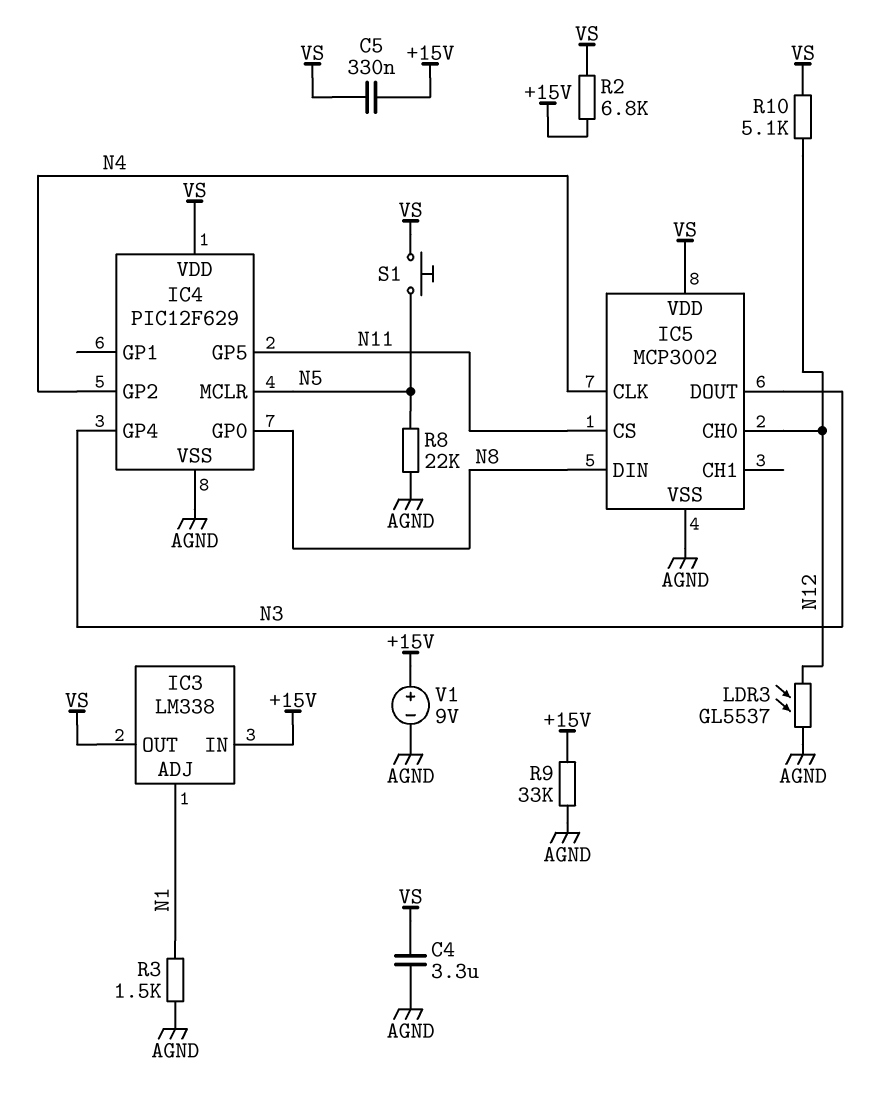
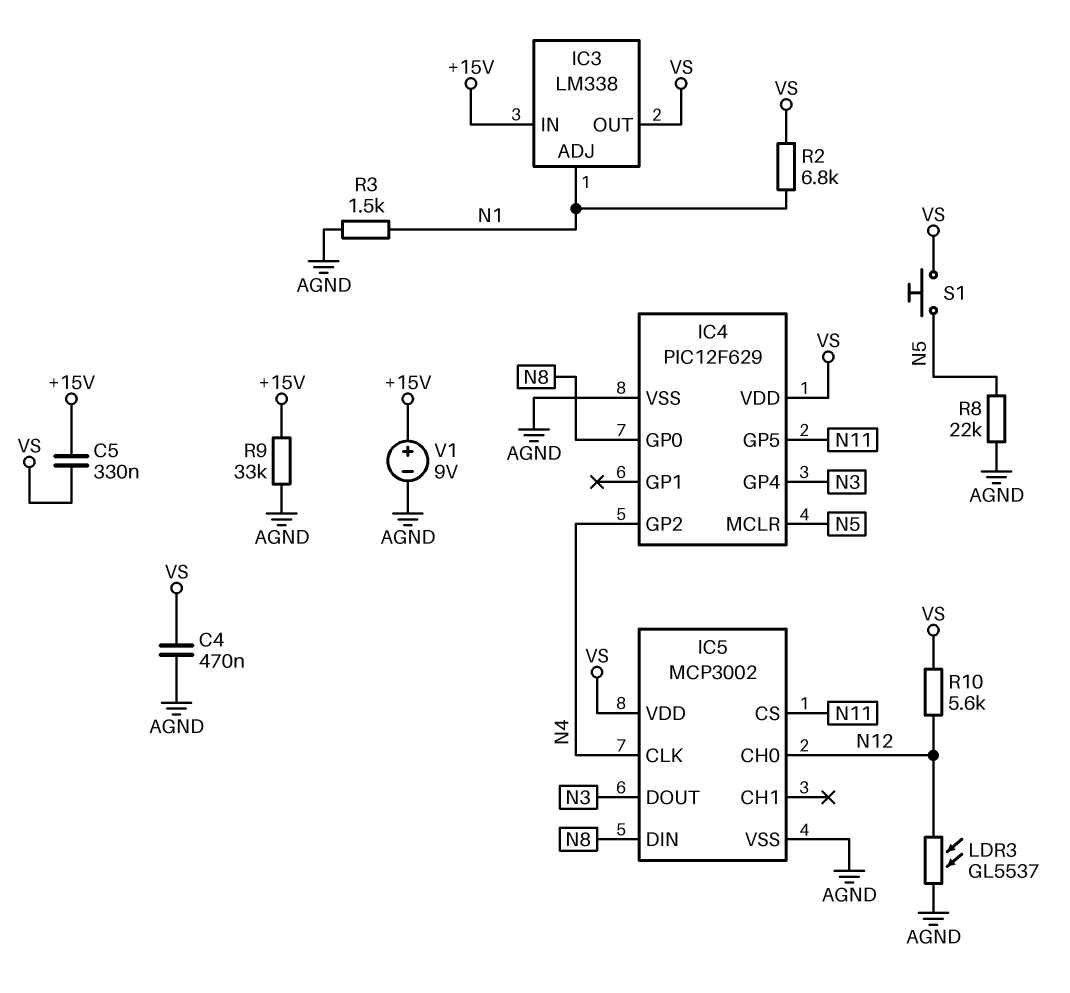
C4: 3.3uF (AGND, VS) -> 470nF (AGND, VS)
R2: 6.8k (+15V, VS) -> 6.8k (N1, VS)
R10: 5.1k (N12, VS) -> 5.6k (N12, VS)

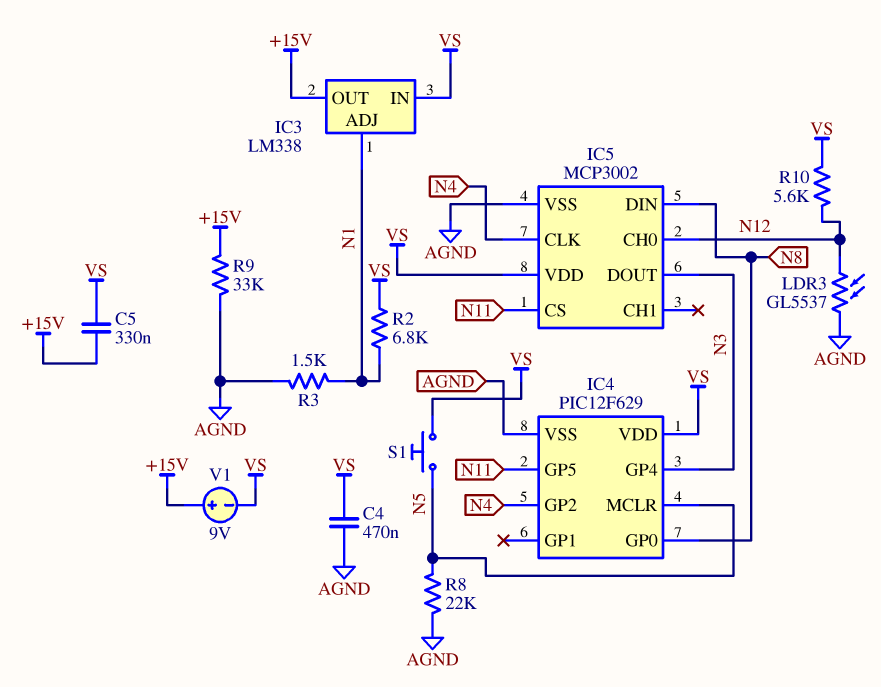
IC3 pin IN: +15V -> VS
IC3 pin OUT: VS -> +15V
V1: 9V (plus +15V, minus AGND) -> 9V (plus +15V, minus VS)

